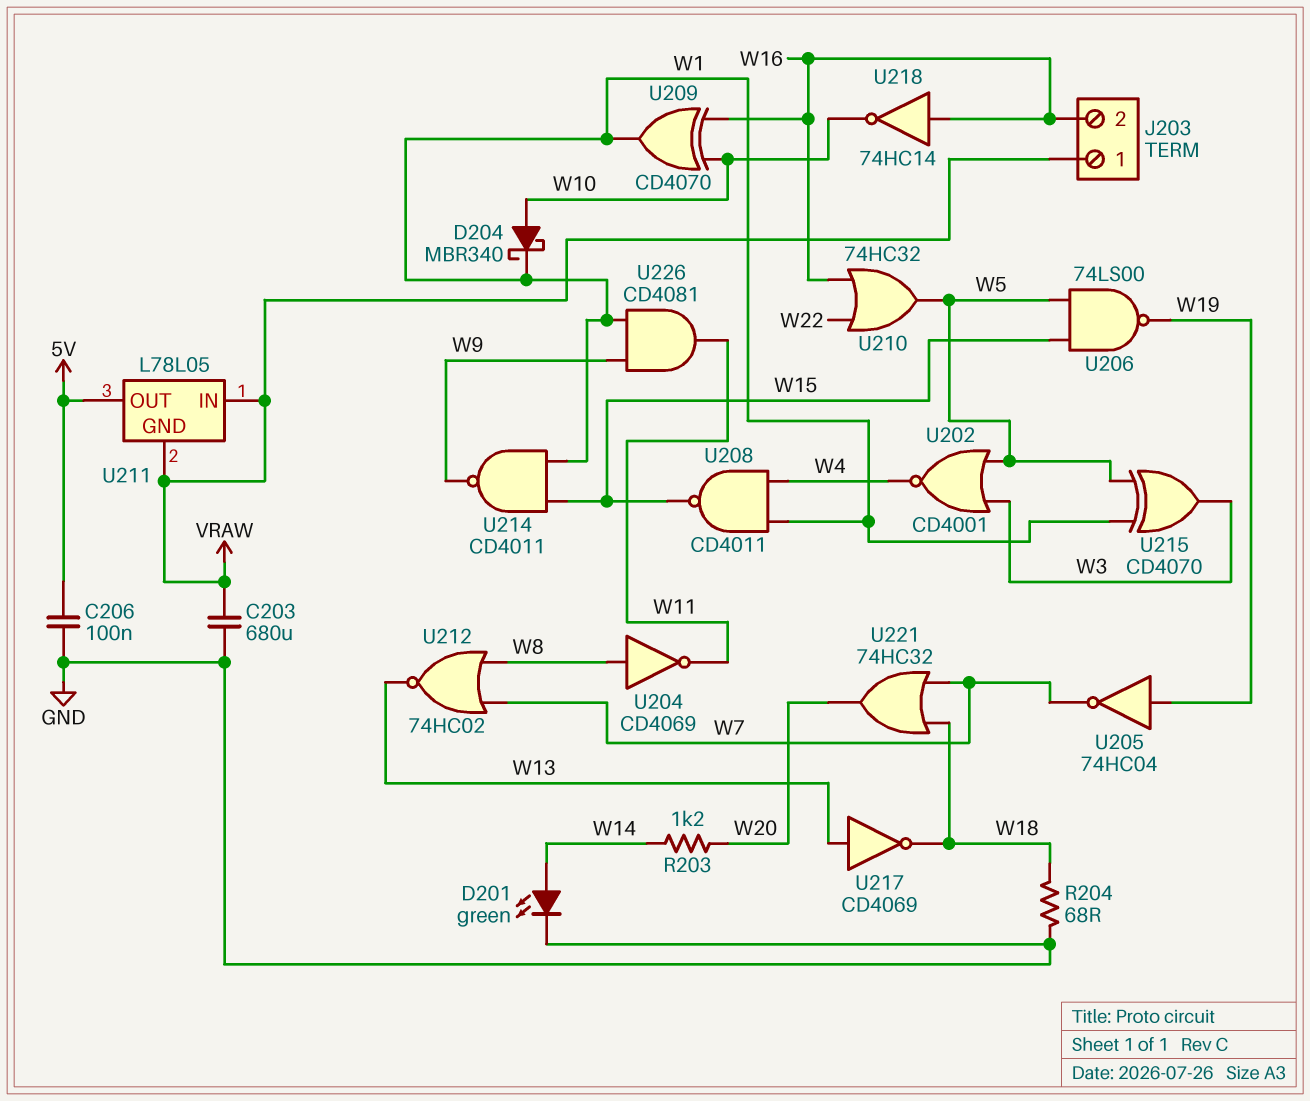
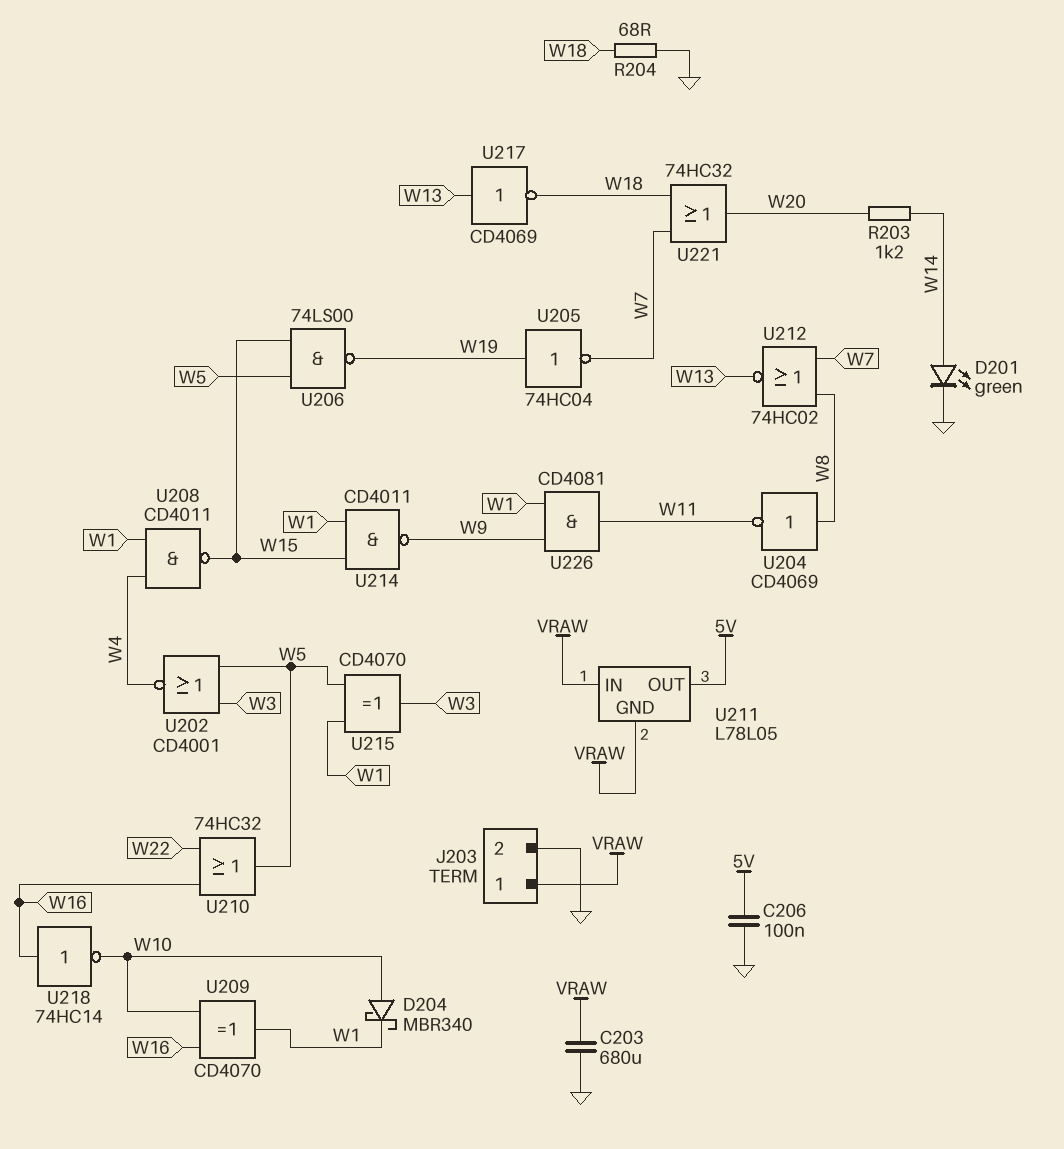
J203 pin 2: W16 -> GND

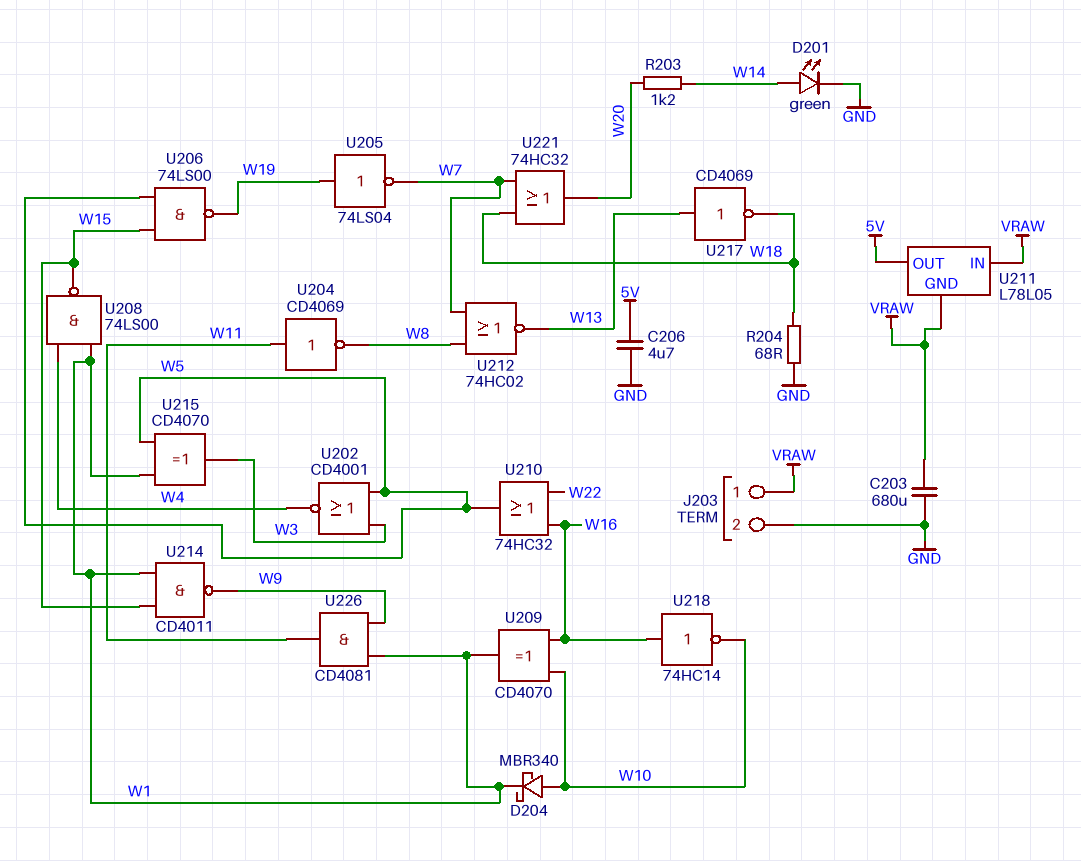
C206: 100nF (5V, GND) -> 4.7uF (5V, GND)
U204: NOT CD4069 (in W8, out W11) -> NOT CD4069 (in W11, out W8)
U205: NOT 74HC04 (in W19, out W7) -> NOT 74LS04 (in W19, out W7)
U208: NAND CD4011 (in W1, in W4, out W15) -> NAND 74LS00 (in W1, in W4, out W15)

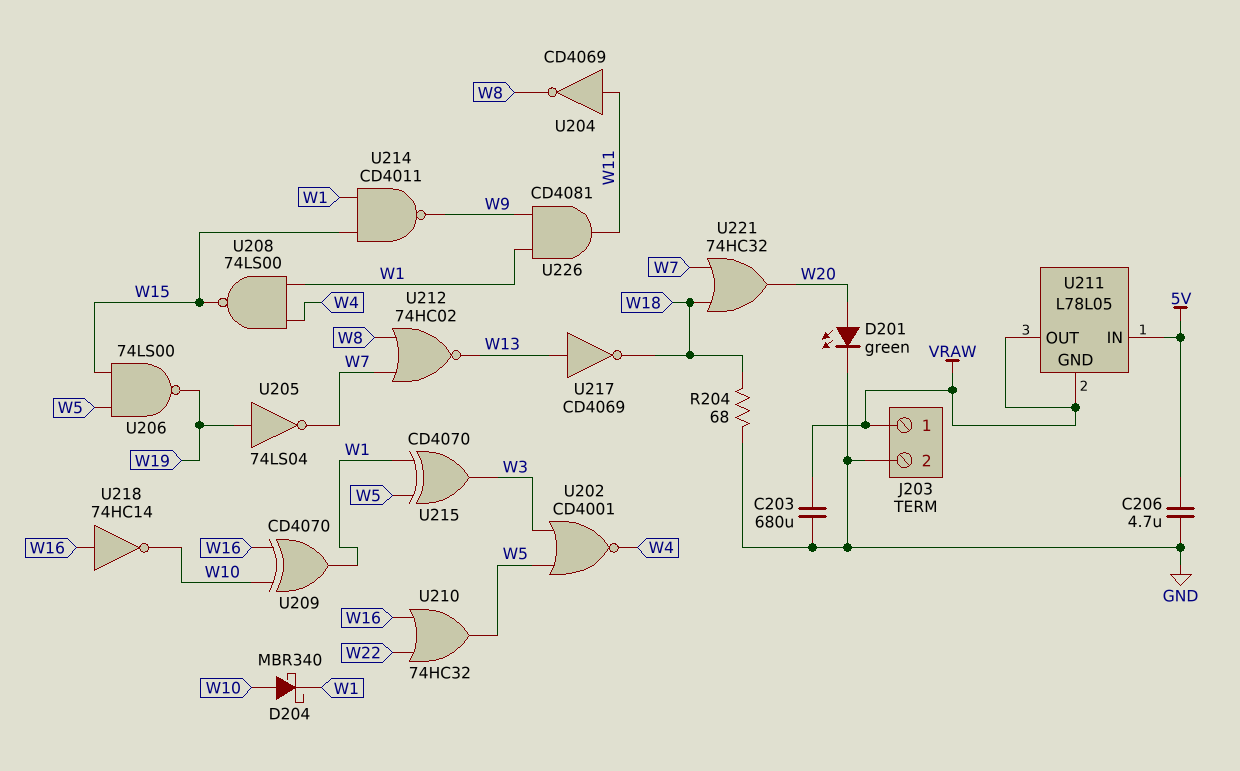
D201: LED green (A W14, K GND) -> LED green (A W20, K GND)
R203: 1.2k (W14, W20) -> none
U211 pin IN: VRAW -> 5V
U211 pin OUT: 5V -> VRAW

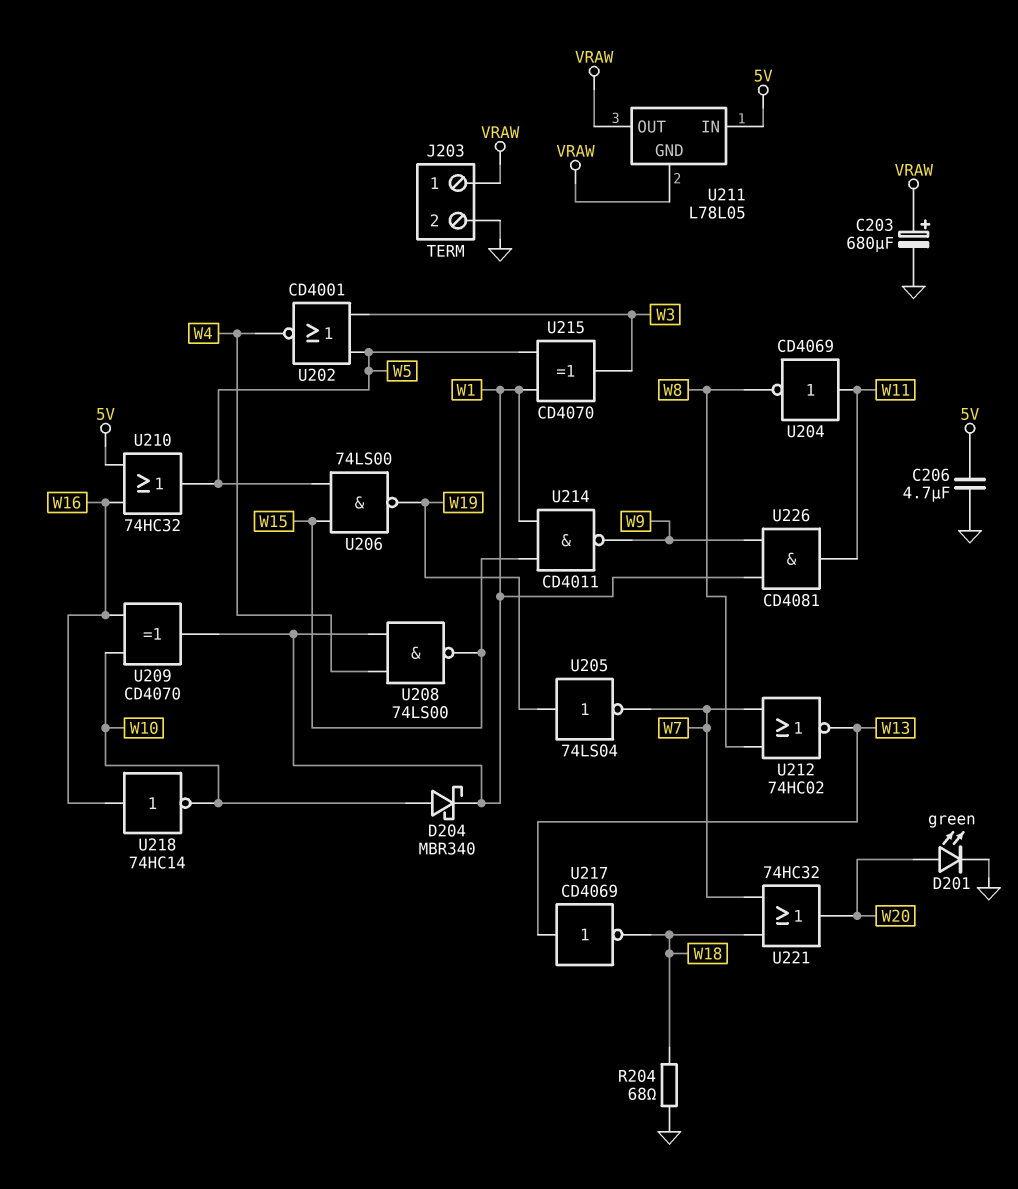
C203: 680uF (GND, VRAW) -> 680uF (plus VRAW, minus GND)
U210: OR 74HC32 (in W16, in W22, out W5) -> OR 74HC32 (in 5V, in W16, out W5)

